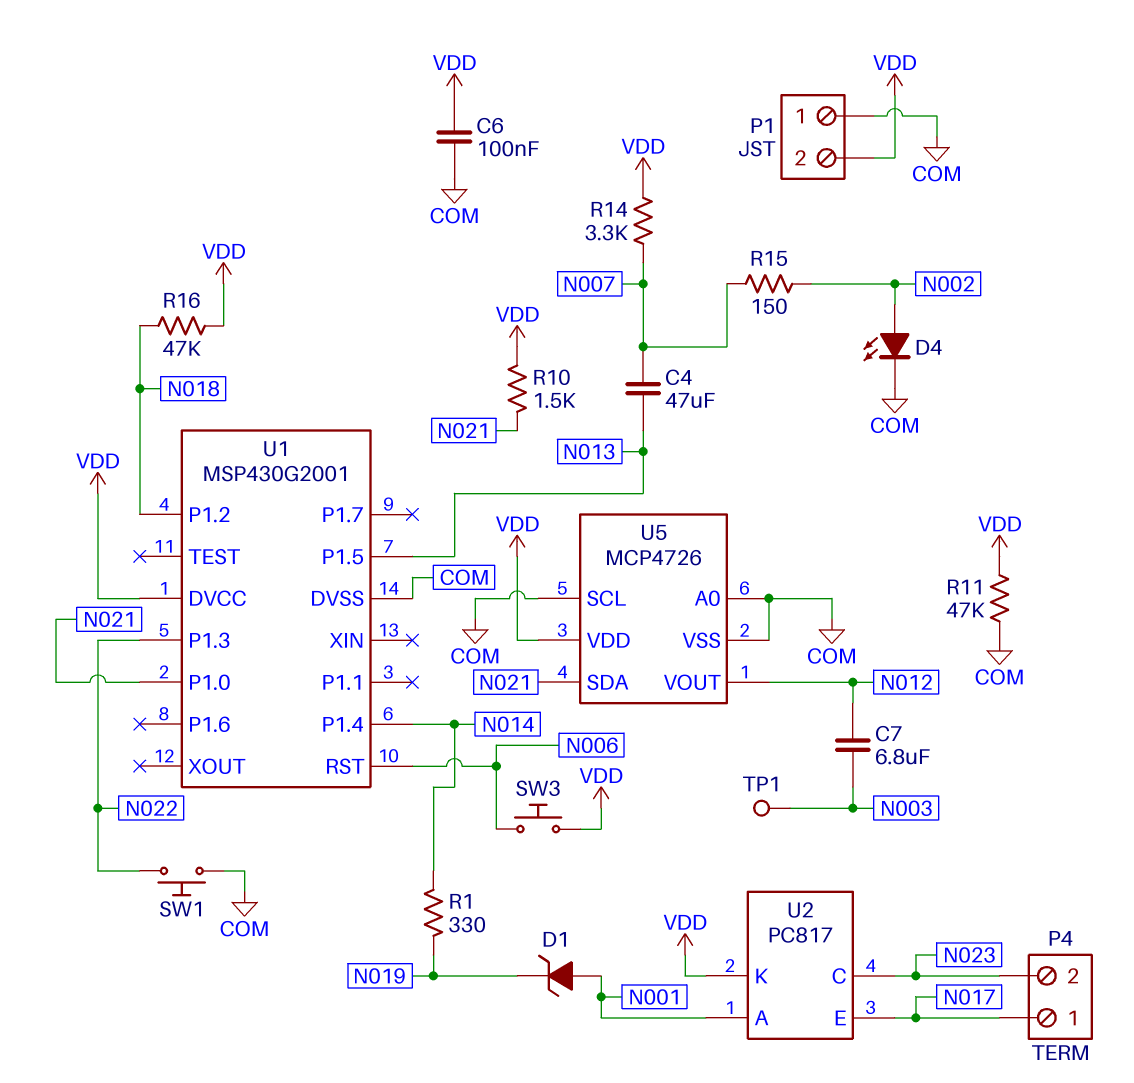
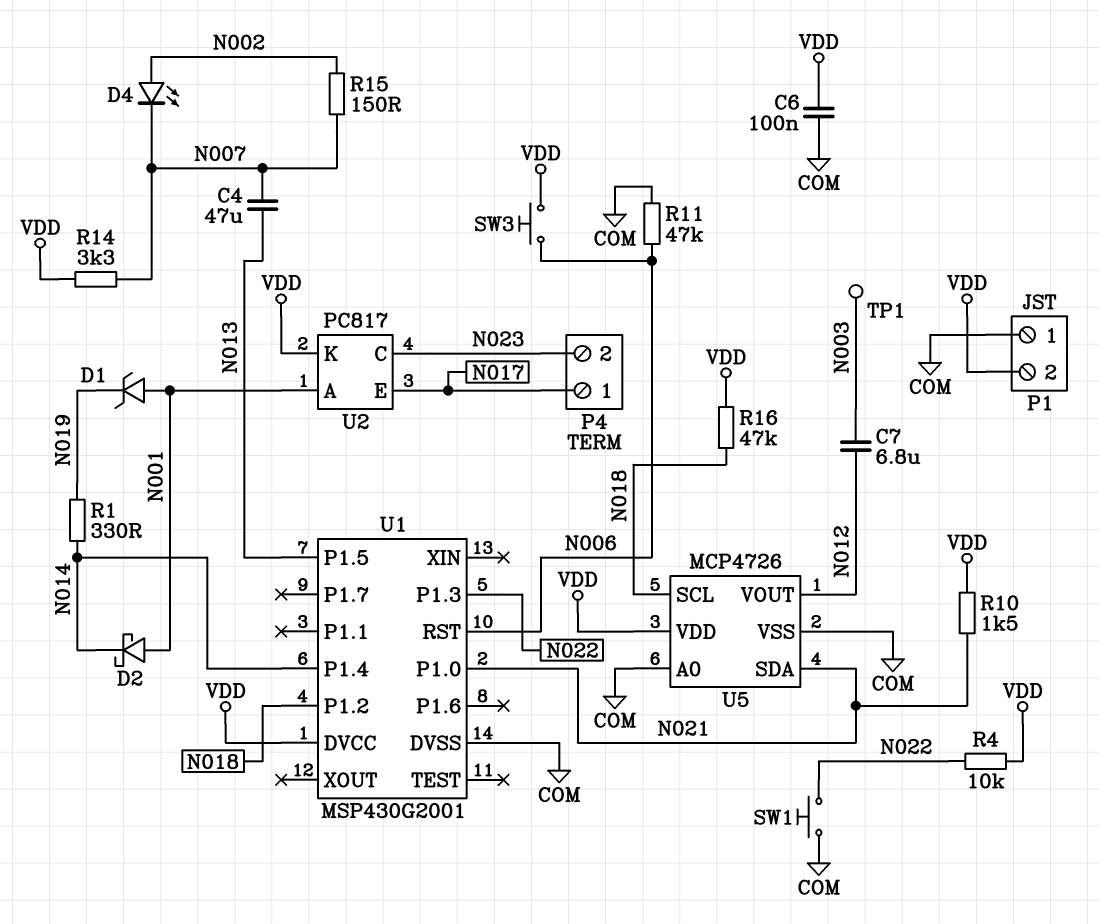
D2: none -> schottky (A N001, K N014)
D4: LED (A N002, K COM) -> LED (A N002, K N007)
R4: none -> 10k (N022, VDD)
R11: 47k (COM, VDD) -> 47k (COM, N006)
U5 pin SCL: COM -> N018

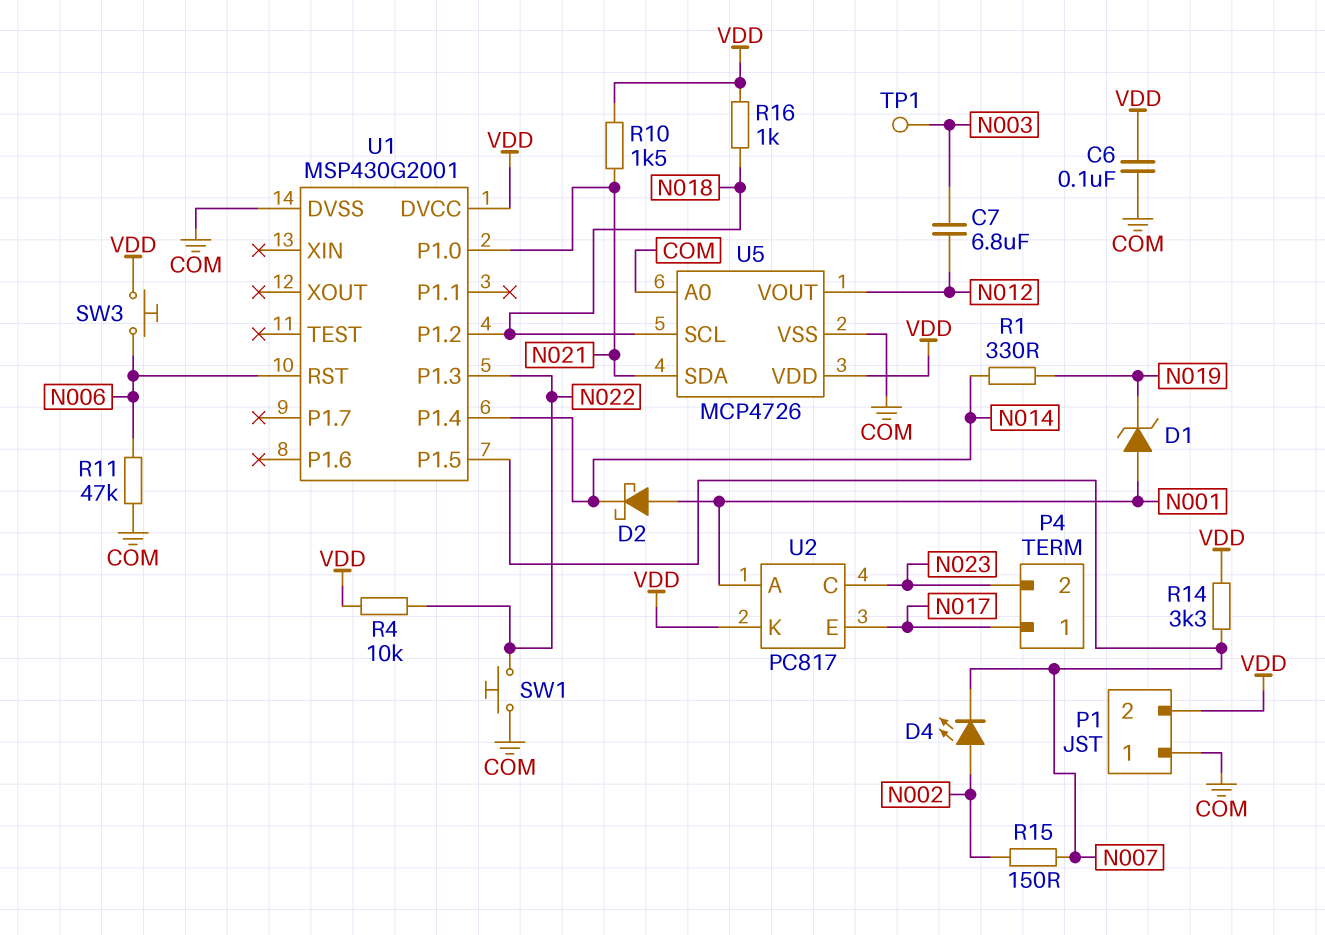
C4: 47uF (N007, N013) -> none
R16: 47k (N018, VDD) -> 1k (N018, VDD)
U1 pin P1.5: N013 -> N007

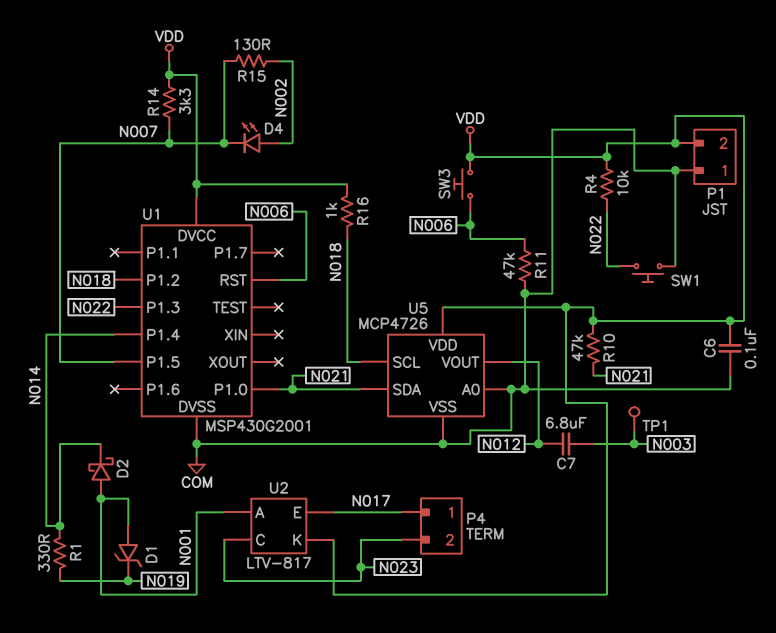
R10: 1.5k (N021, VDD) -> 47k (N021, VDD)
R15: 150 (N002, N007) -> 130 (N002, N007)
U2: PC817 -> LTV-817

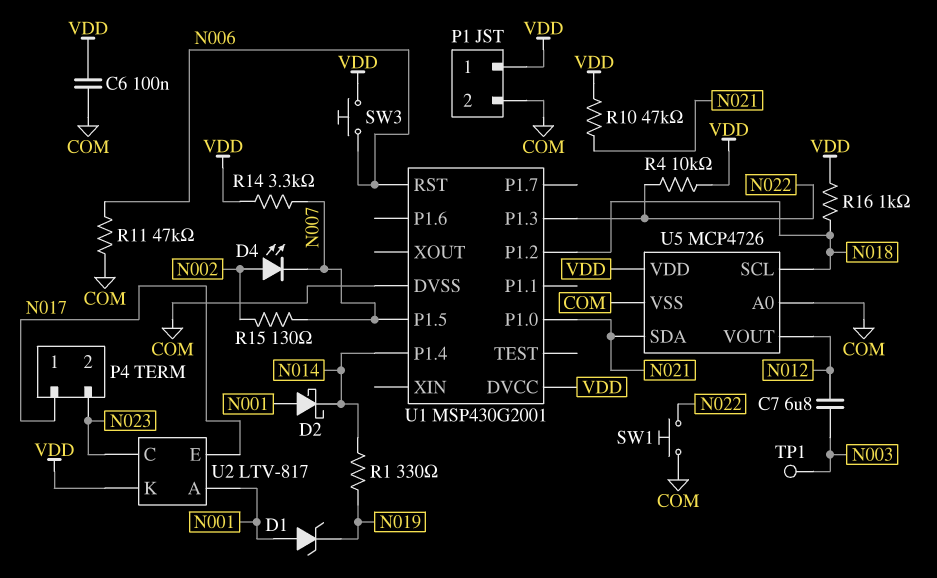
P1 pin 1: COM -> VDD
P1 pin 2: VDD -> COM

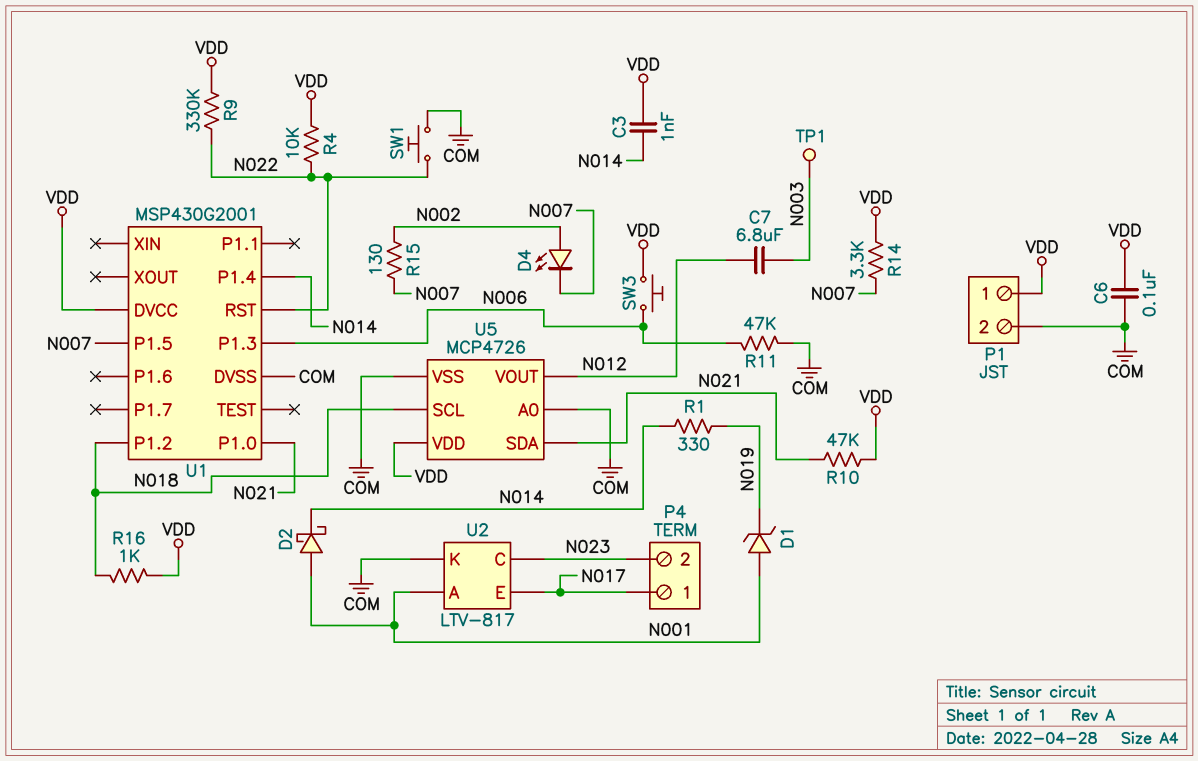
C3: none -> 1nF (N014, VDD)
R9: none -> 330k (N022, VDD)
U1 pin P1.3: N022 -> N006
U1 pin RST: N006 -> N022
U2 pin K: VDD -> COM

